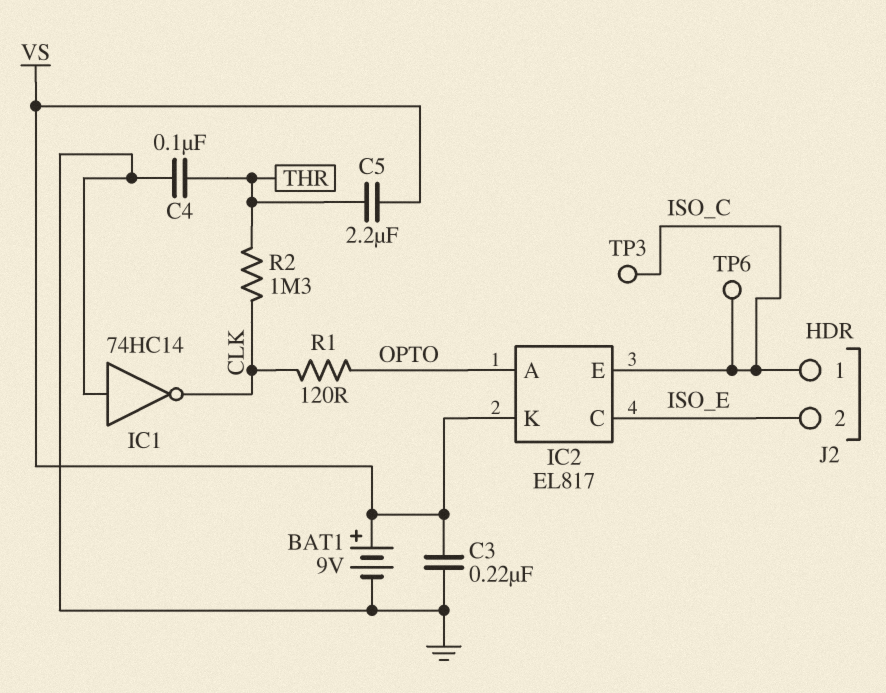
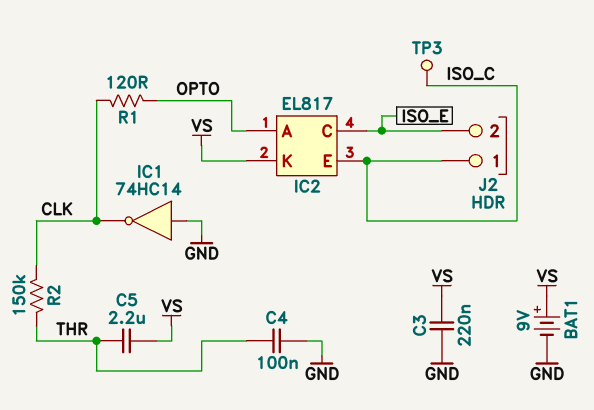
R2: 1.3M (CLK, THR) -> 150k (CLK, THR)
TP6: test point (ISO_C) -> none

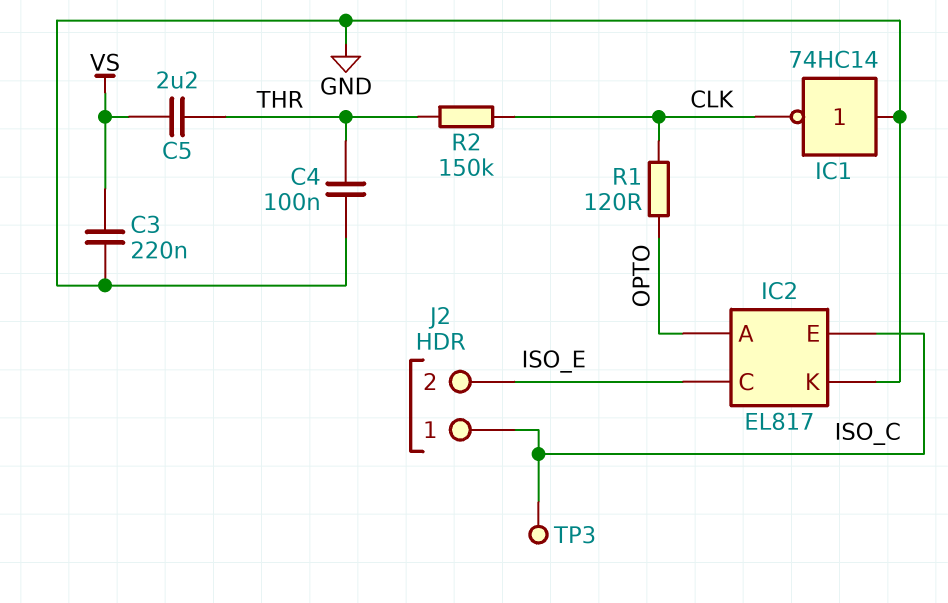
BAT1: 9V (plus VS, minus GND) -> none
IC2 pin K: VS -> GND

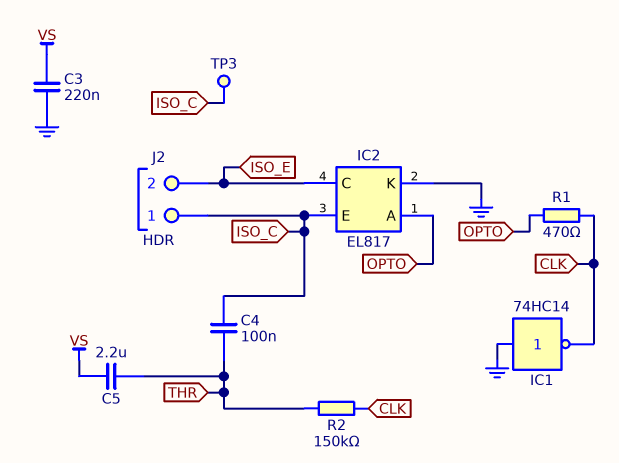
C4: 100nF (GND, THR) -> 100nF (ISO_C, THR)
R1: 120 (CLK, OPTO) -> 470 (CLK, OPTO)

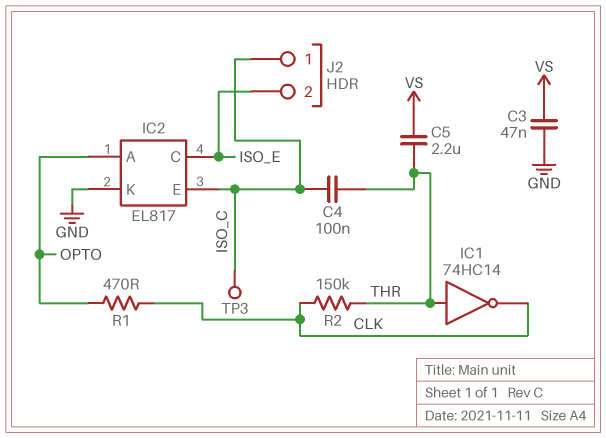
C3: 220nF (GND, VS) -> 47nF (GND, VS)
IC1: NOT 74HC14 (in GND, out CLK) -> NOT 74HC14 (in THR, out CLK)

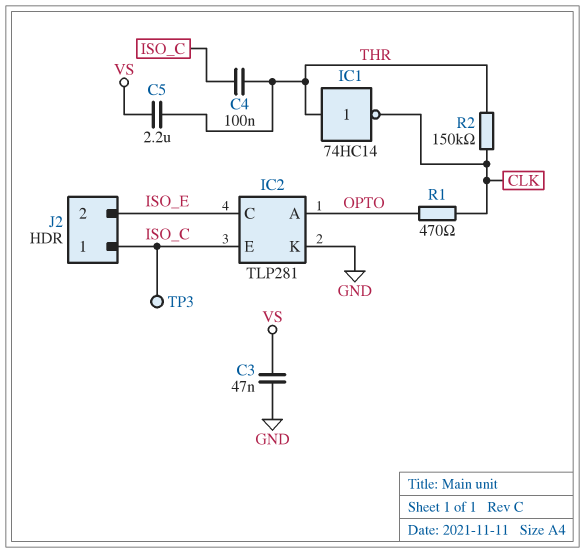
IC2: EL817 -> TLP281

